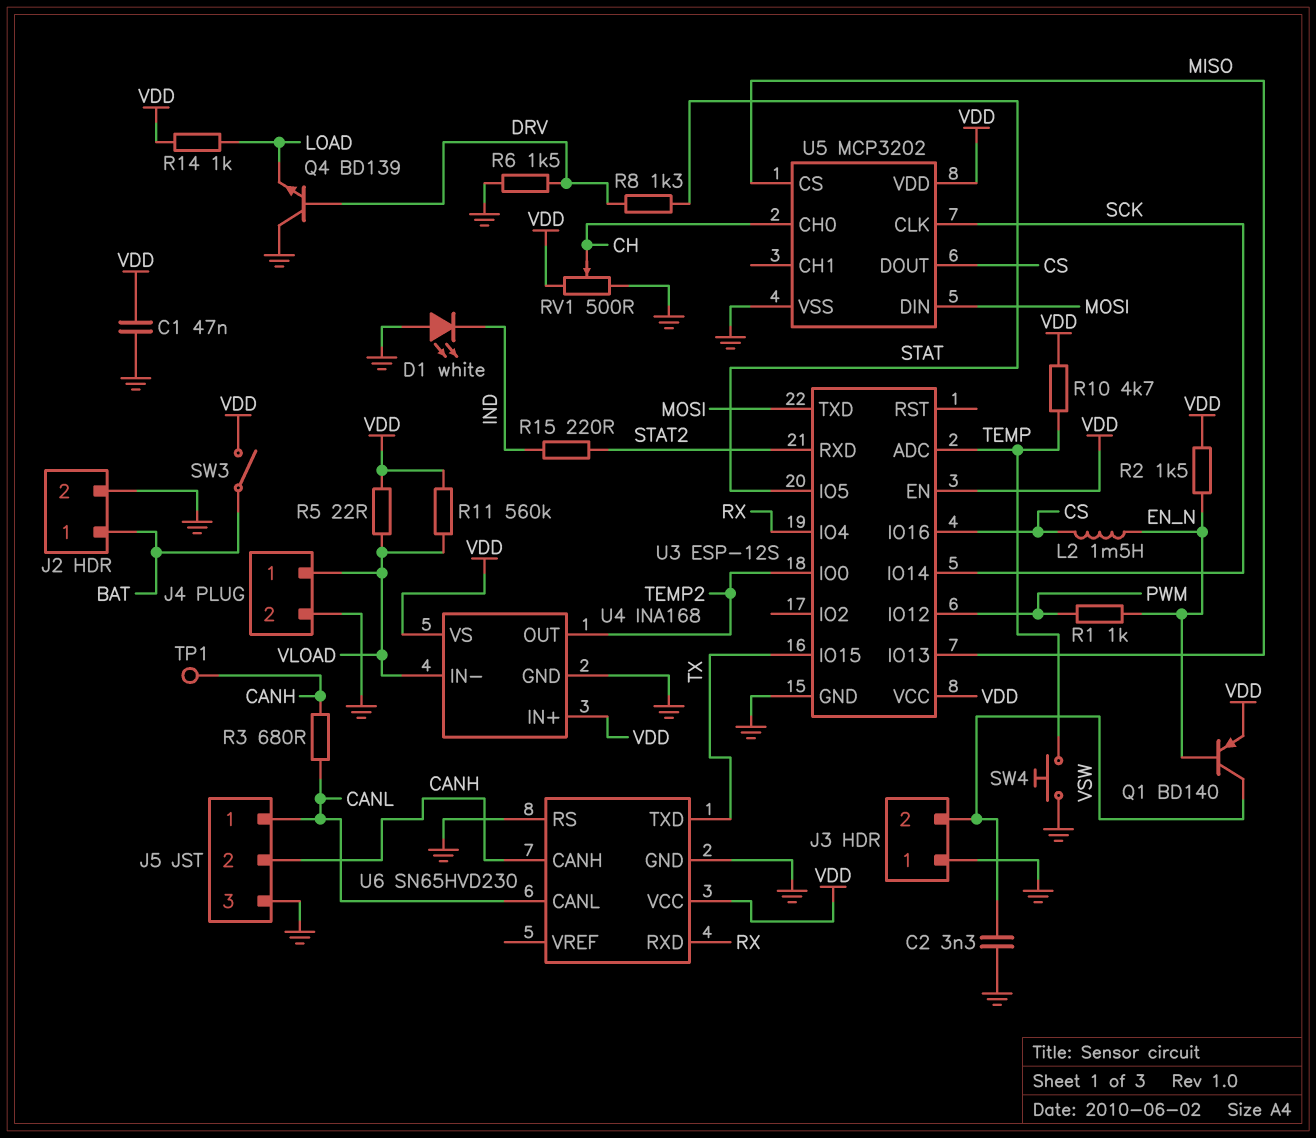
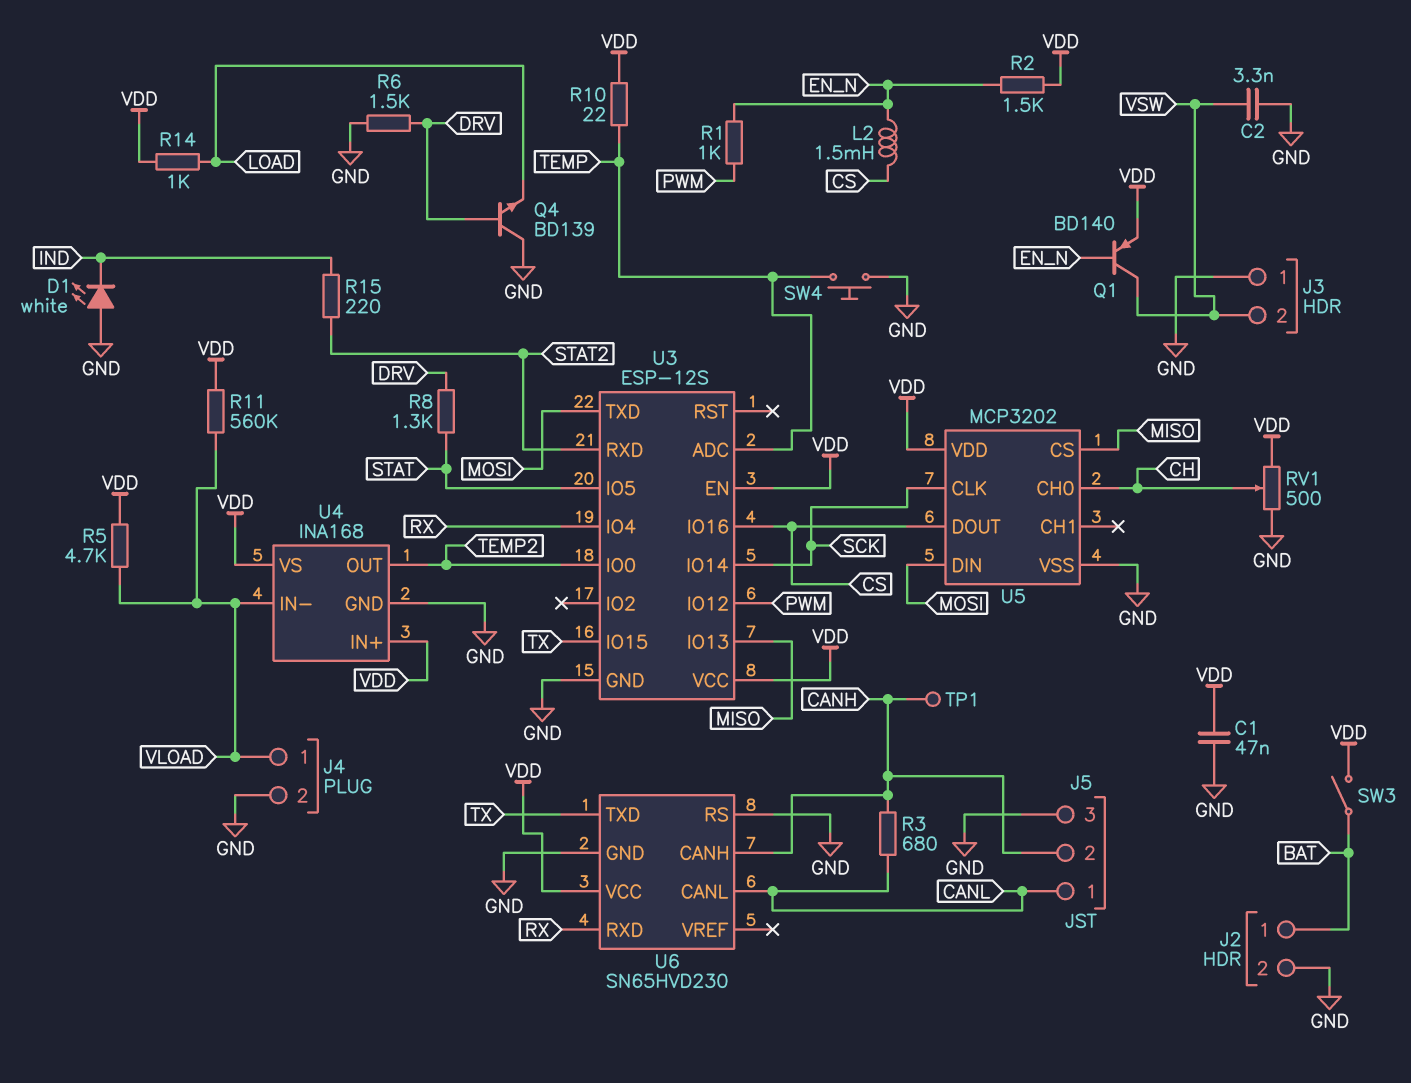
R5: 22 (VDD, VLOAD) -> 4.7k (VDD, VLOAD)
R10: 4.7k (TEMP, VDD) -> 22 (TEMP, VDD)

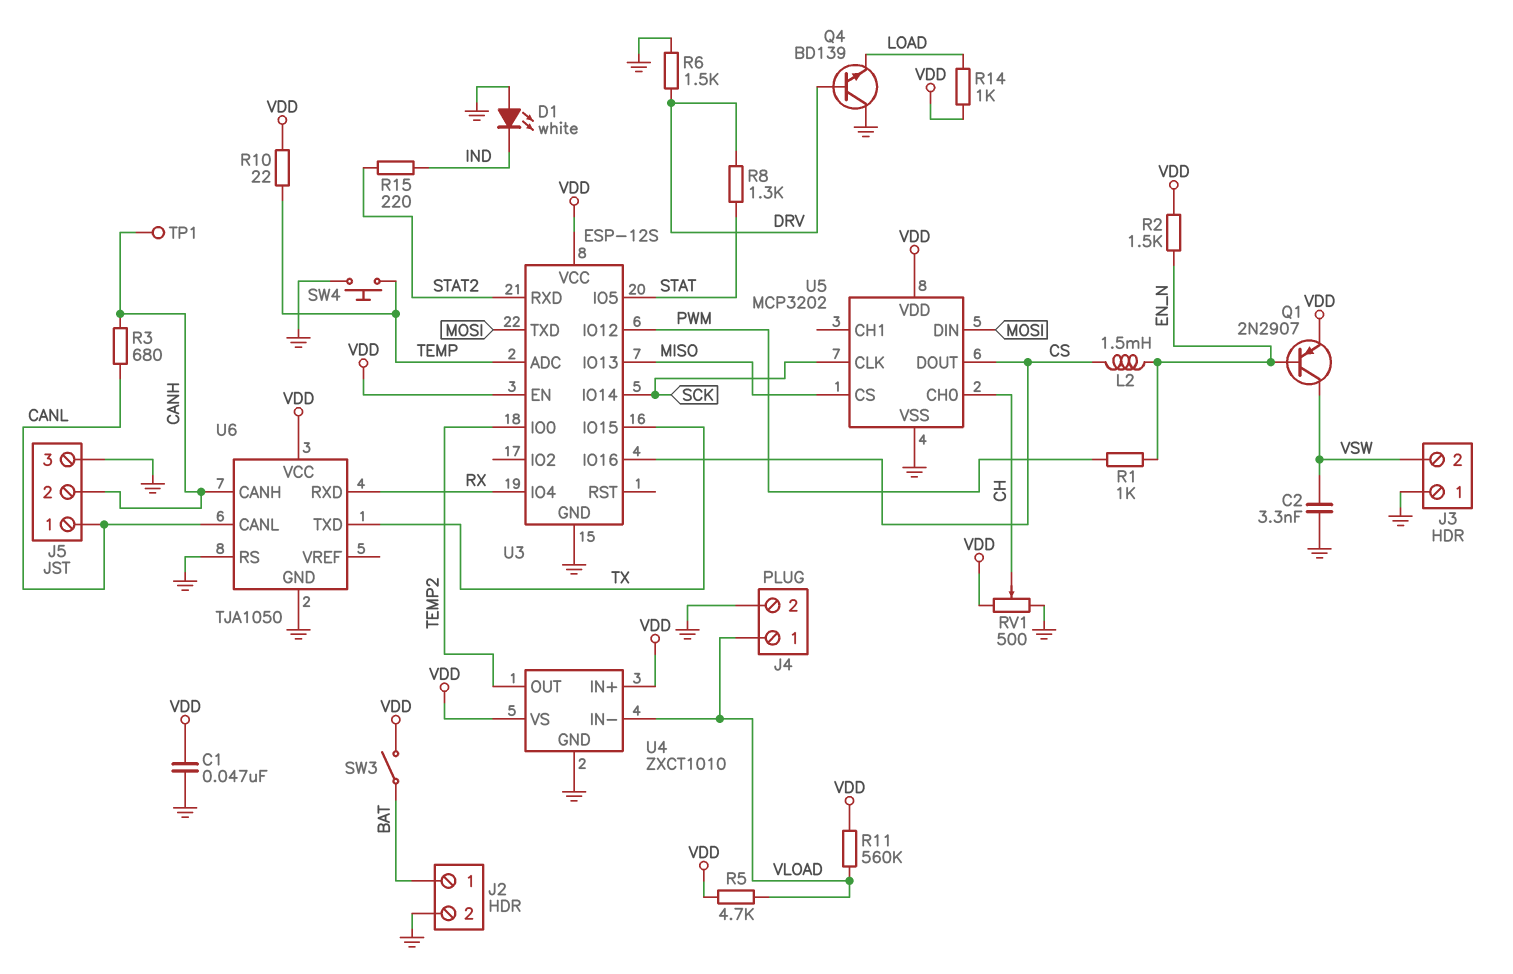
Q1: PNP BD140 (B EN_N, C VSW, E VDD) -> PNP 2N2907 (B EN_N, C VSW, E VDD)
U4: INA168 -> ZXCT1010
U6: SN65HVD230 -> TJA1050

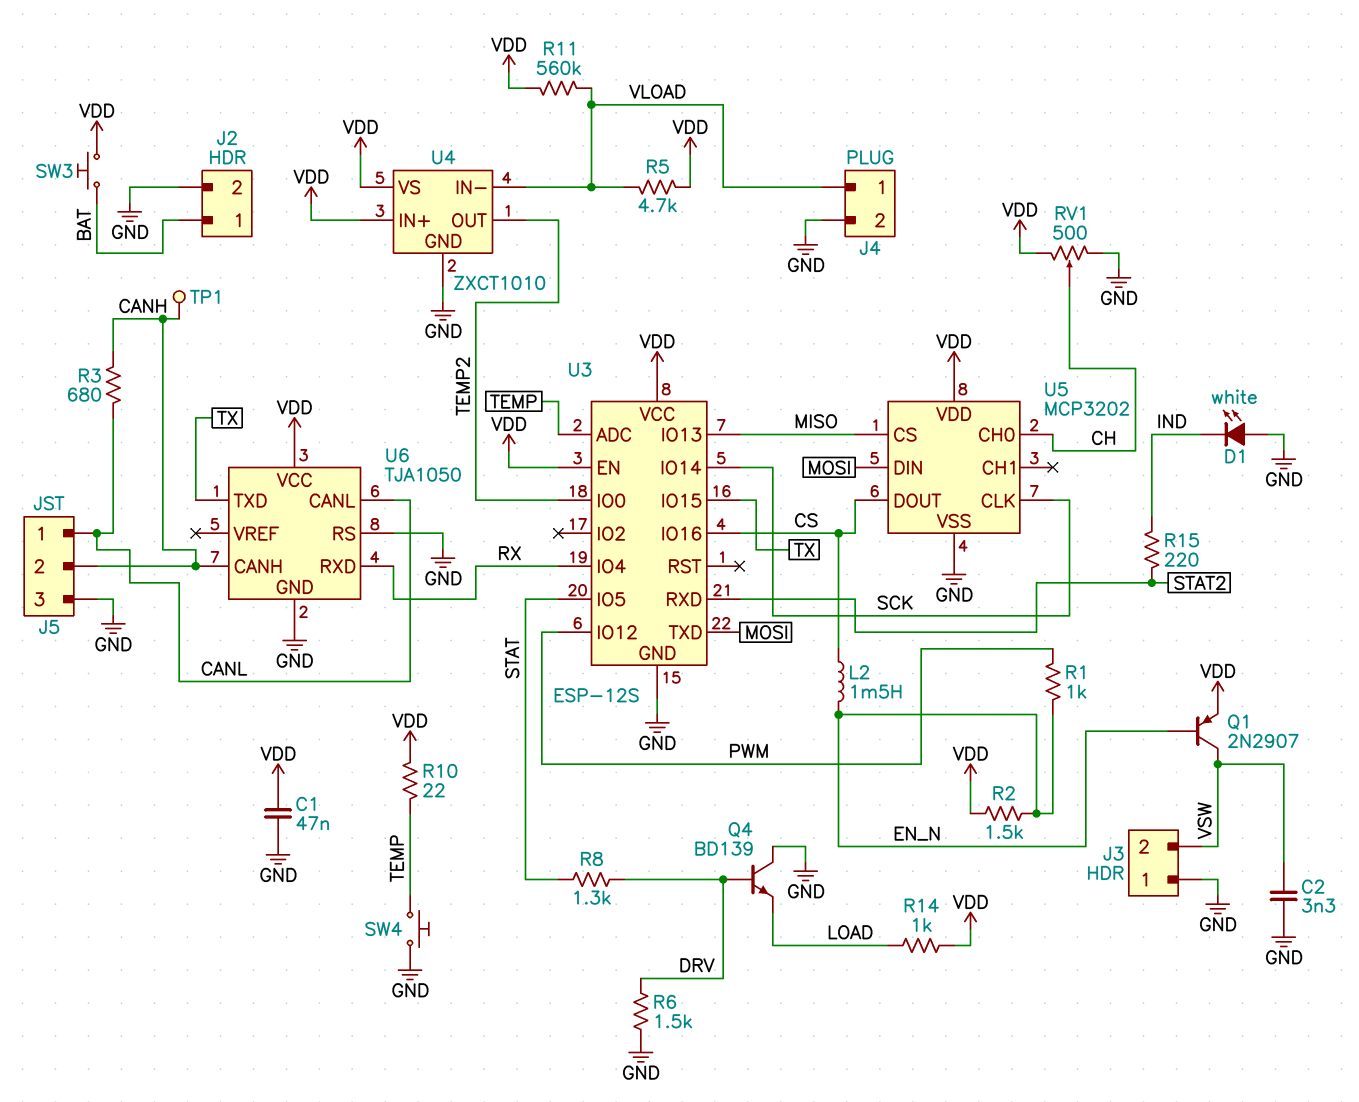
SW3: switch (BAT, VDD) -> button (BAT, VDD)

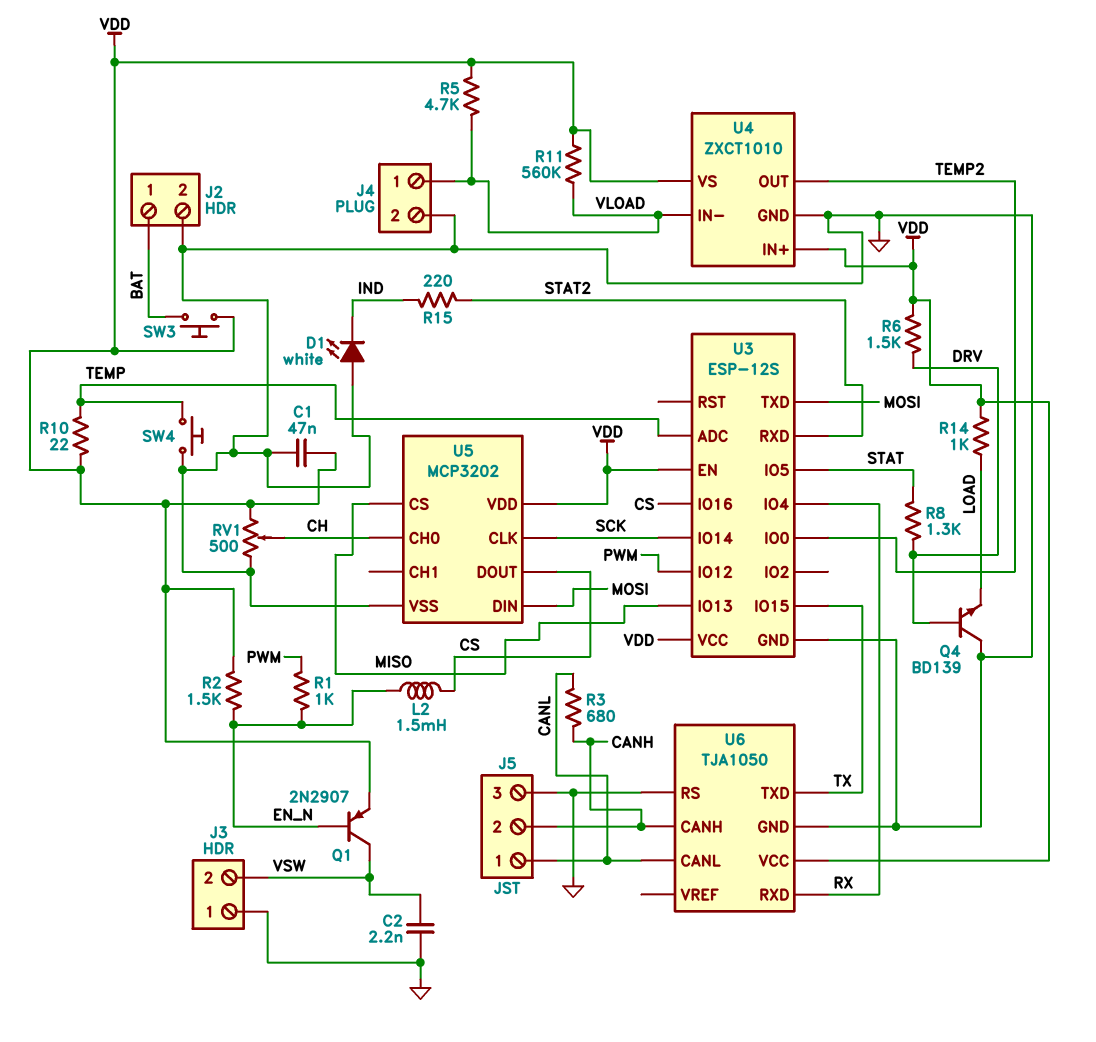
C2: 3.3nF (GND, VSW) -> 2.2nF (GND, VSW)
R6: 1.5k (DRV, GND) -> 1.5k (DRV, VDD)
TP1: test point (CANH) -> none

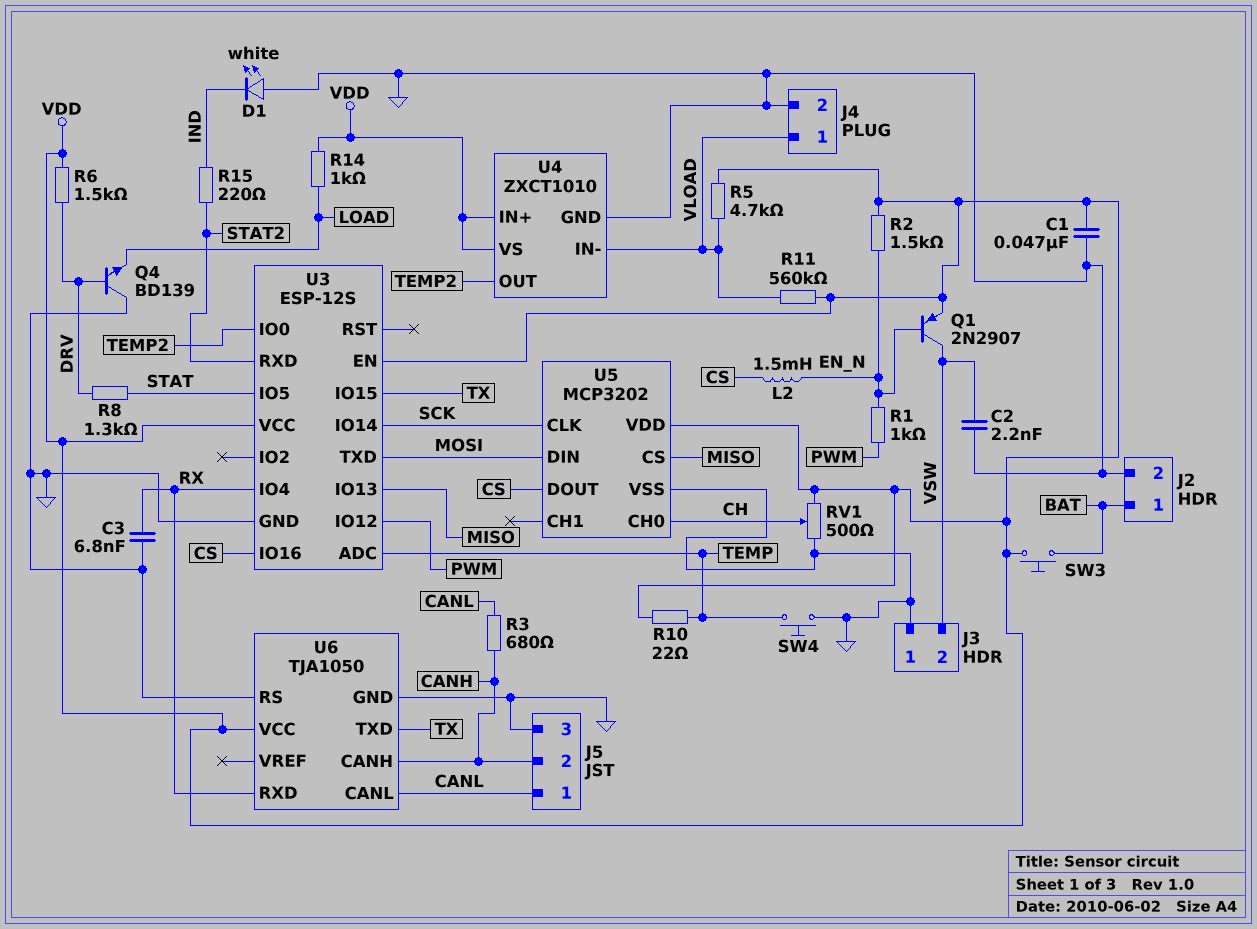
C3: none -> 6.8nF (GND, RX)

